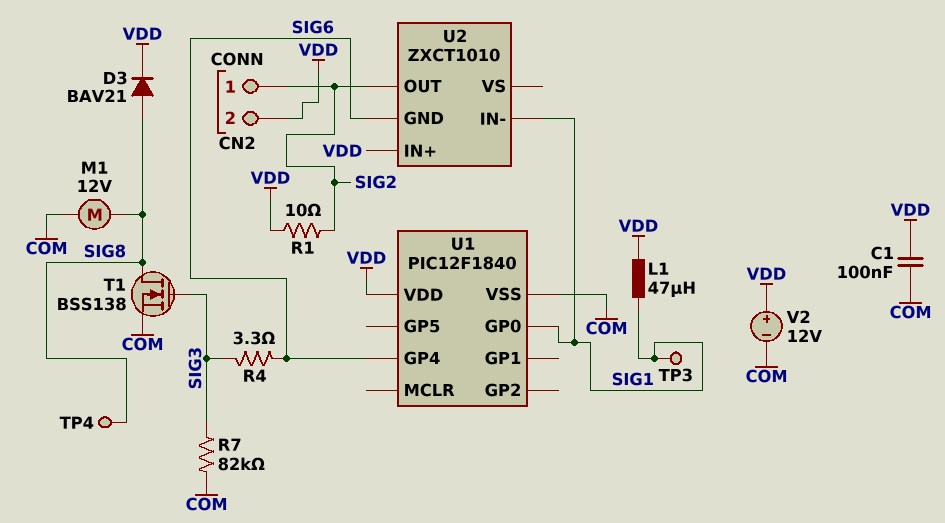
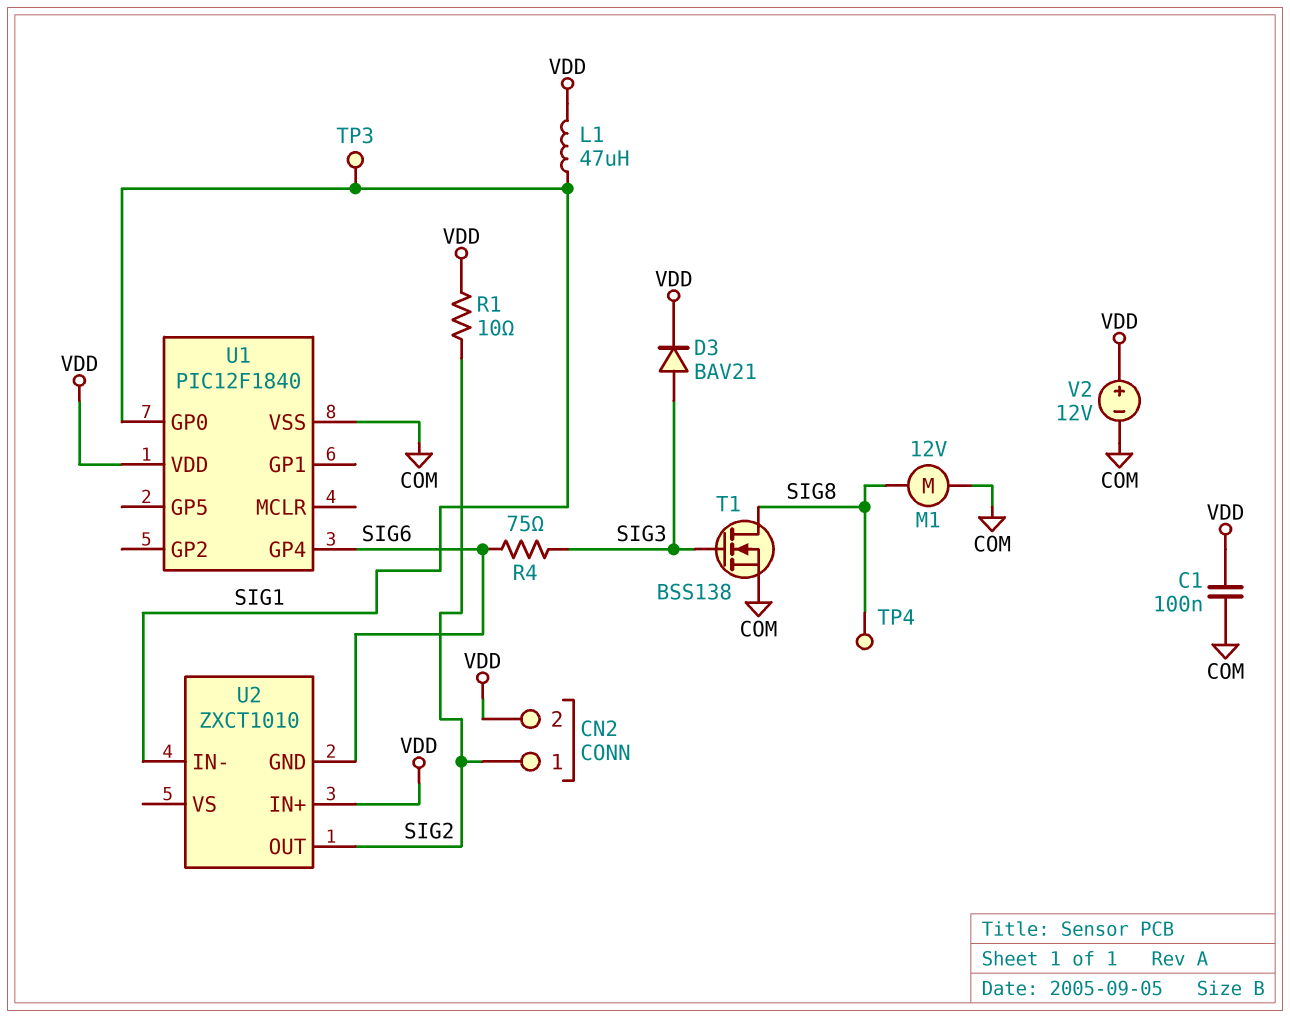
D3: diode BAV21 (A SIG8, K VDD) -> diode BAV21 (A SIG3, K VDD)
R4: 3.3 (SIG3, SIG6) -> 75 (SIG3, SIG6)
R7: 82k (COM, SIG3) -> none

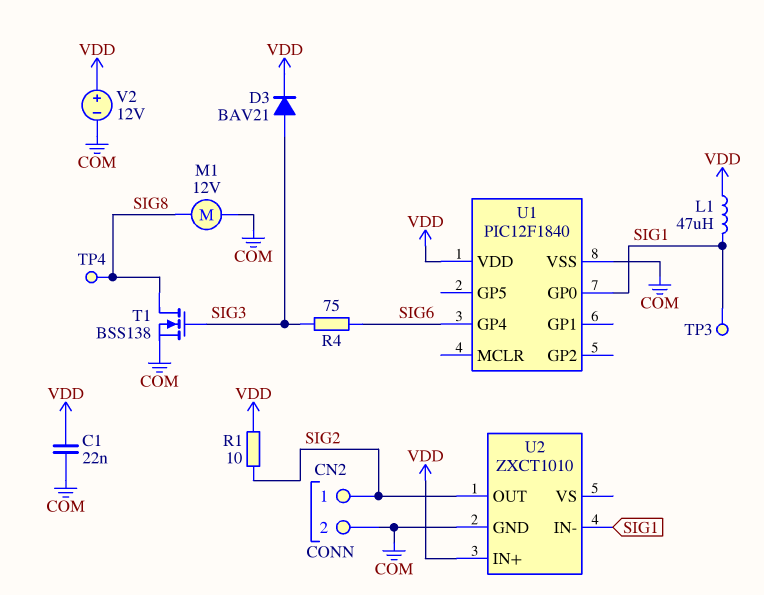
C1: 100nF (COM, VDD) -> 22nF (COM, VDD)
CN2 pin 2: VDD -> COM
U2 pin GND: SIG6 -> COM

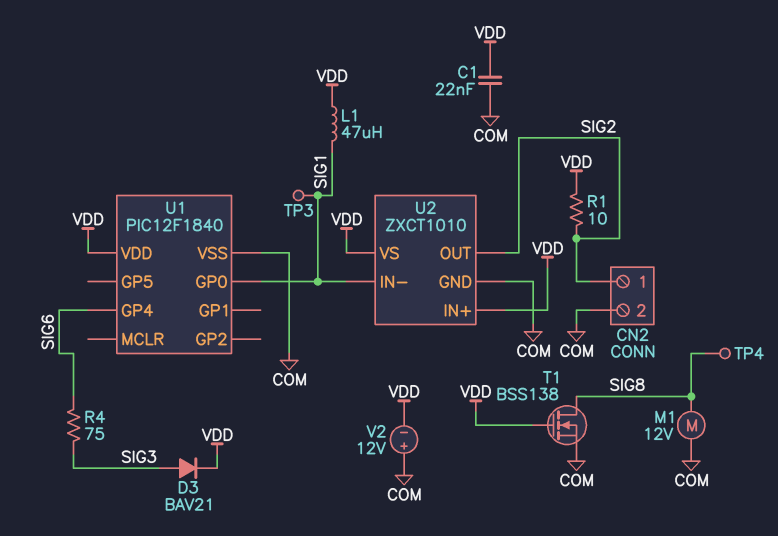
T1: NMOS BSS138 (G SIG3, D SIG8, S COM) -> NMOS BSS138 (G VDD, D SIG8, S COM)
U2 pin VS: none -> VDD
V2: 12V (plus VDD, minus COM) -> 12V (plus COM, minus VDD)

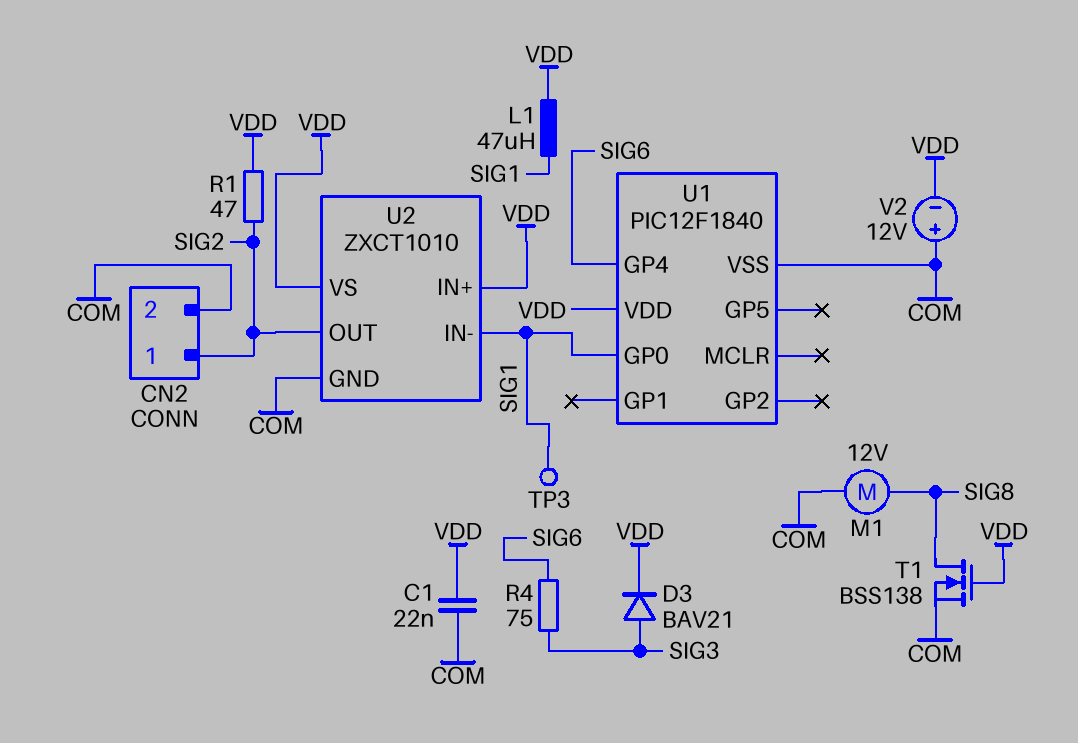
R1: 10 (SIG2, VDD) -> 47 (SIG2, VDD)
TP4: test point (SIG8) -> none

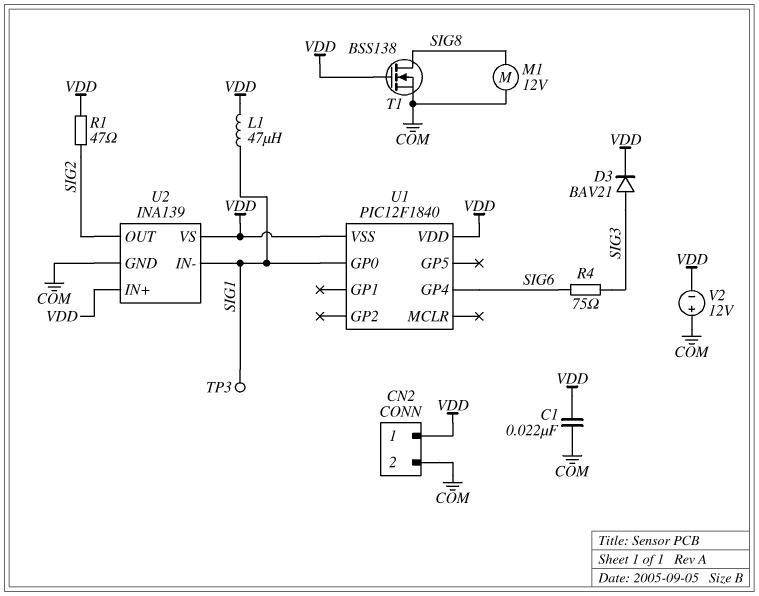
CN2 pin 1: SIG2 -> VDD
U1 pin VSS: COM -> VDD
U2: ZXCT1010 -> INA139

